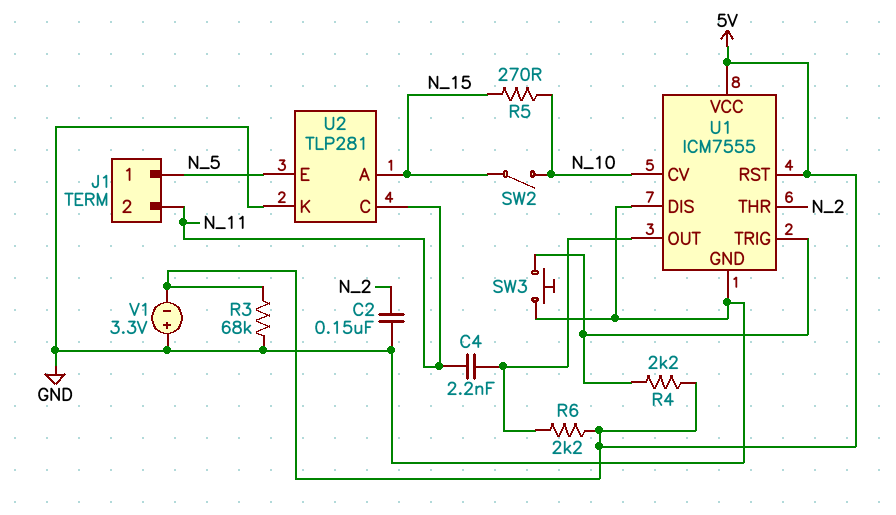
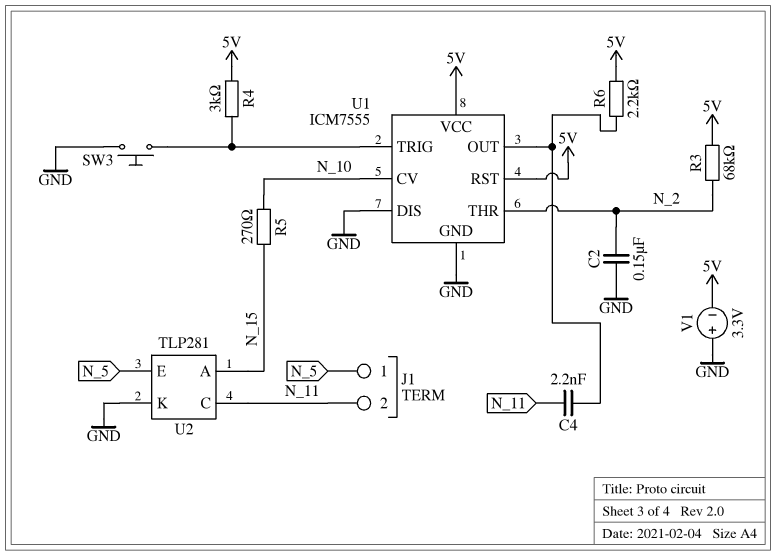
R3: 68k (5V, GND) -> 68k (5V, N_2)
R4: 2.2k (5V, U1/TRIG) -> 3k (5V, U1/TRIG)
SW2: switch (N_10, N_15) -> none

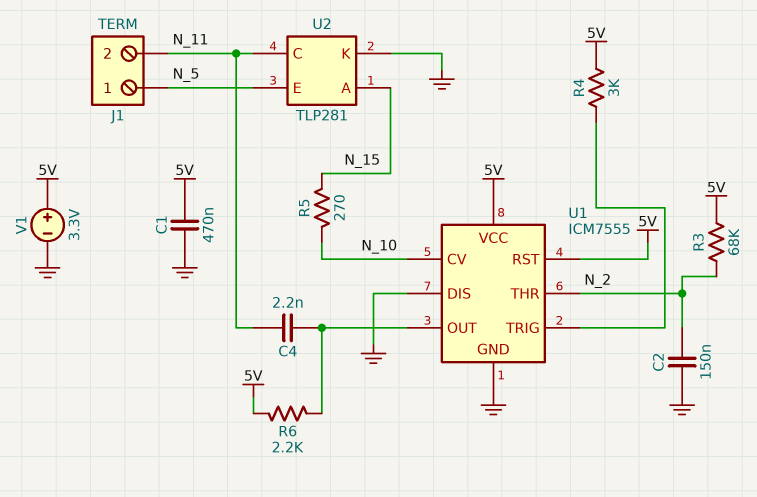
C1: none -> 470nF (5V, GND)
SW3: button (GND, U1/TRIG) -> none
V1: 3.3V (plus GND, minus 5V) -> 3.3V (plus 5V, minus GND)

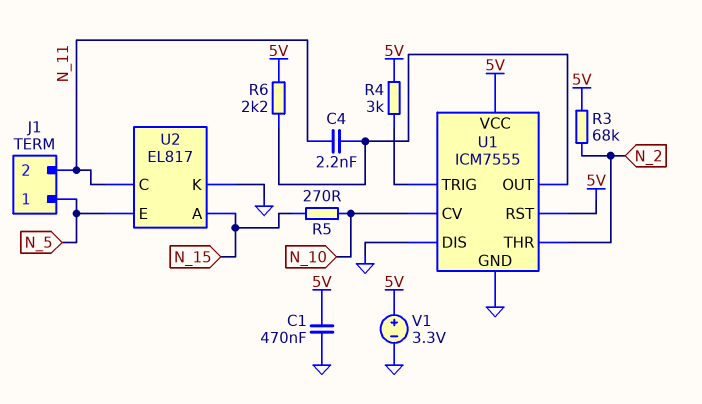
C2: 150nF (GND, N_2) -> none
U2: TLP281 -> EL817

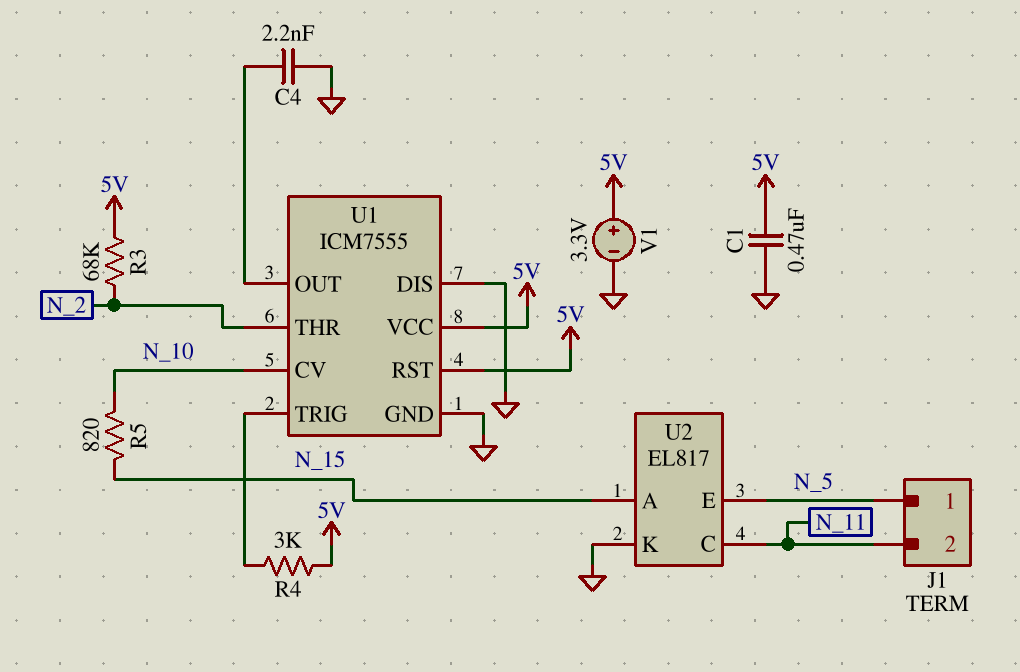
C4: 2.2nF (N_11, U1/OUT) -> 2.2nF (GND, U1/OUT)
R5: 270 (N_10, N_15) -> 820 (N_10, N_15)
R6: 2.2k (5V, U1/OUT) -> none

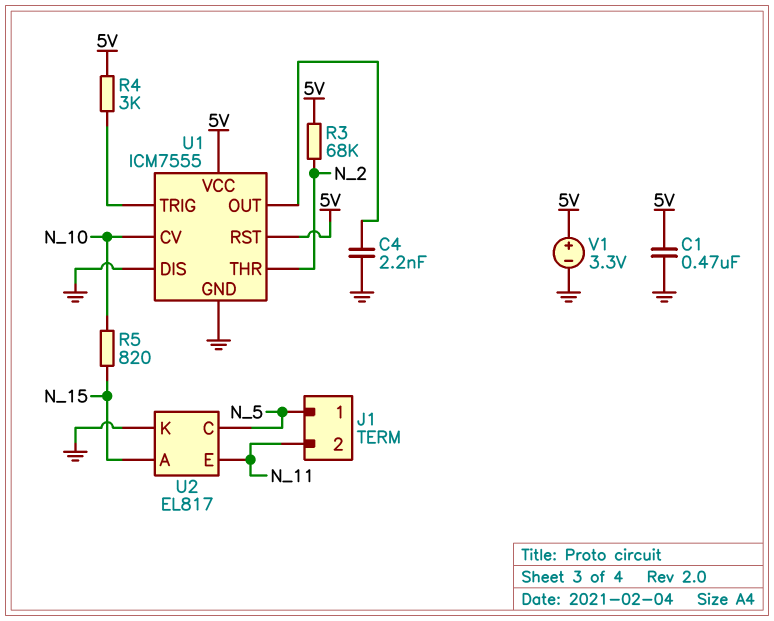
U2 pin C: N_11 -> N_5
U2 pin E: N_5 -> N_11

